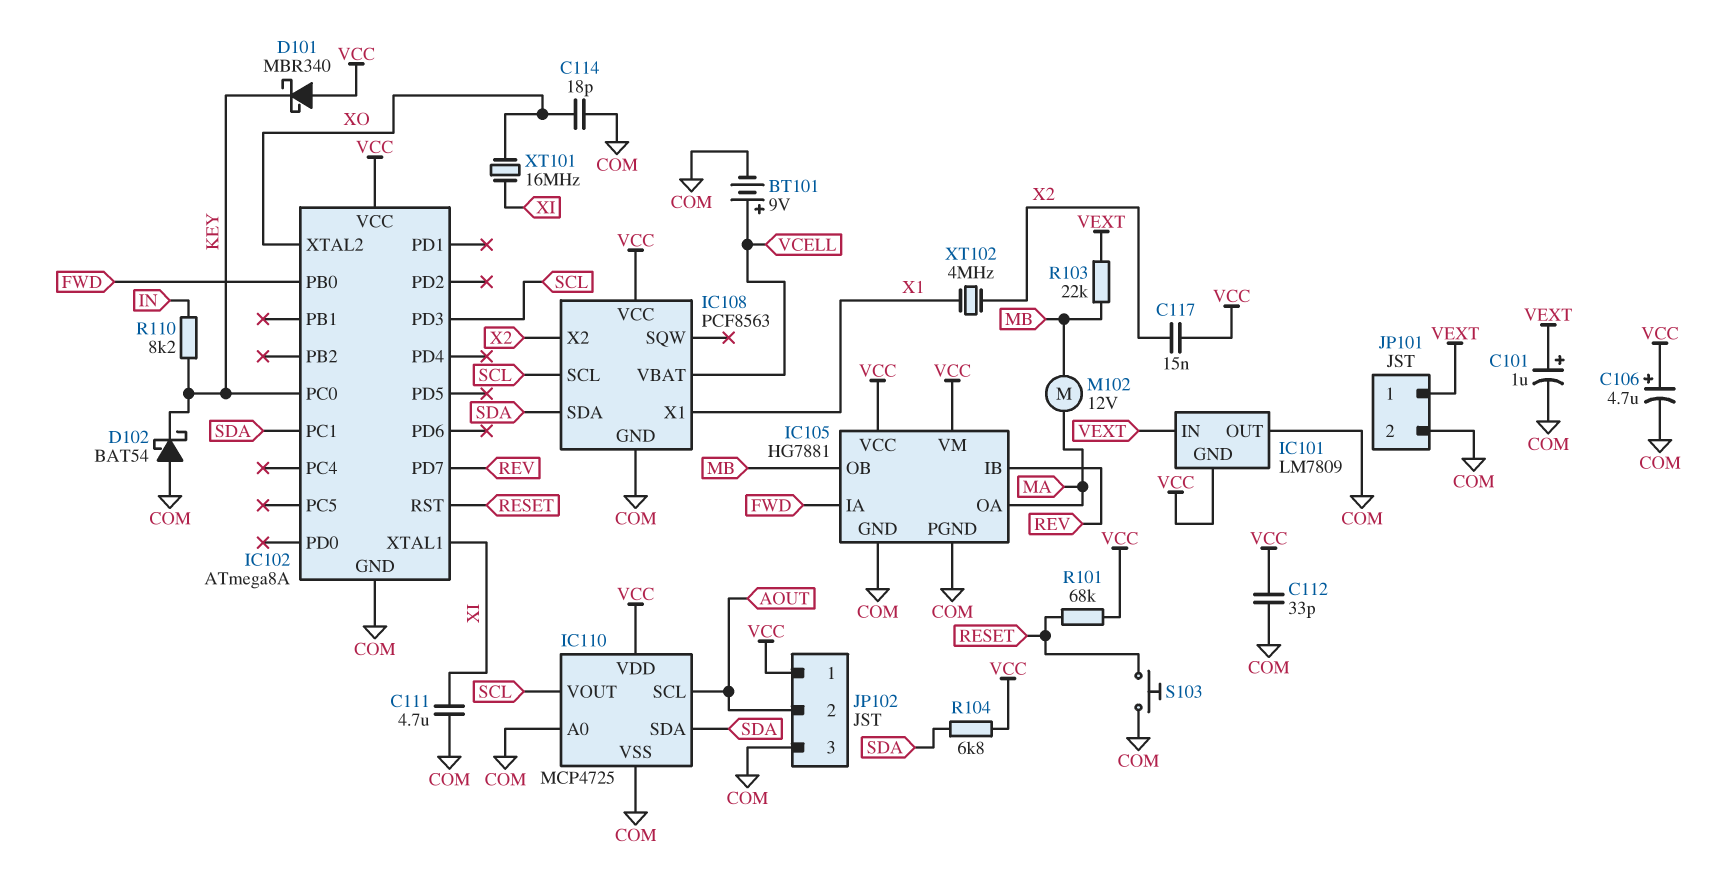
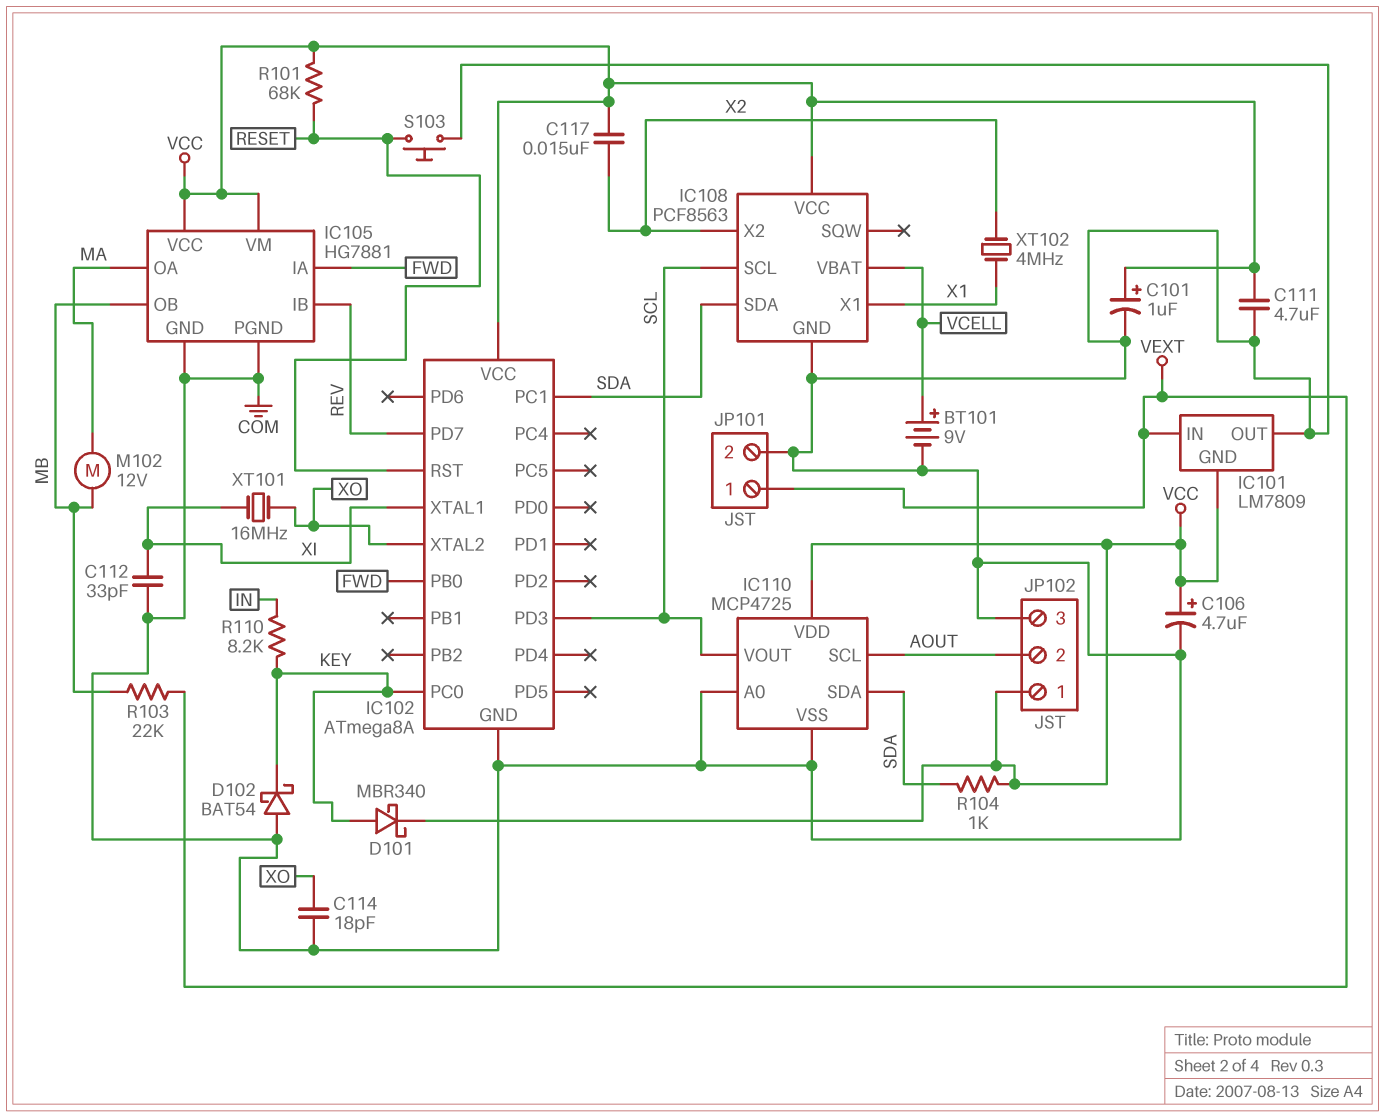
C101: 1uF (plus VEXT, minus COM) -> 1uF (plus VCC, minus COM)
C111: 4.7uF (COM, XI) -> 4.7uF (COM, VCC)
C112: 33pF (COM, VCC) -> 33pF (COM, XI)
D101: schottky MBR340 (A VCC, K KEY) -> schottky MBR340 (A KEY, K VCC)
R104: 6.8k (SDA, VCC) -> 1k (SDA, VCC)

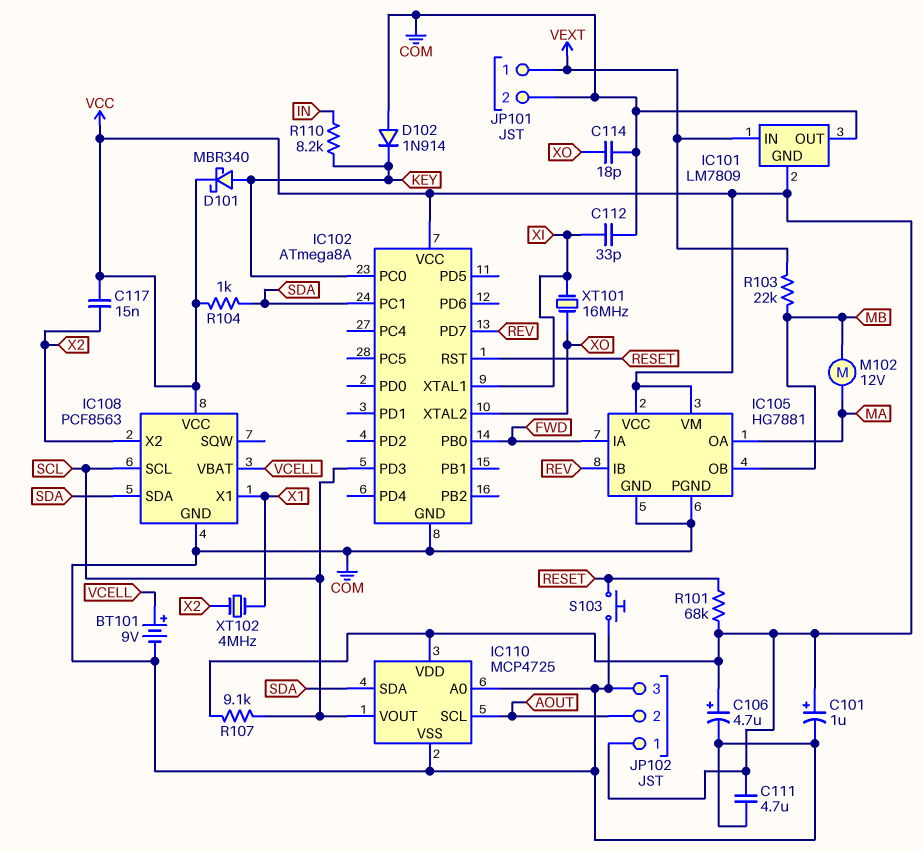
D102: schottky BAT54 (A COM, K KEY) -> diode 1N914 (A COM, K KEY)
R107: none -> 9.1k (SCL, VCC)

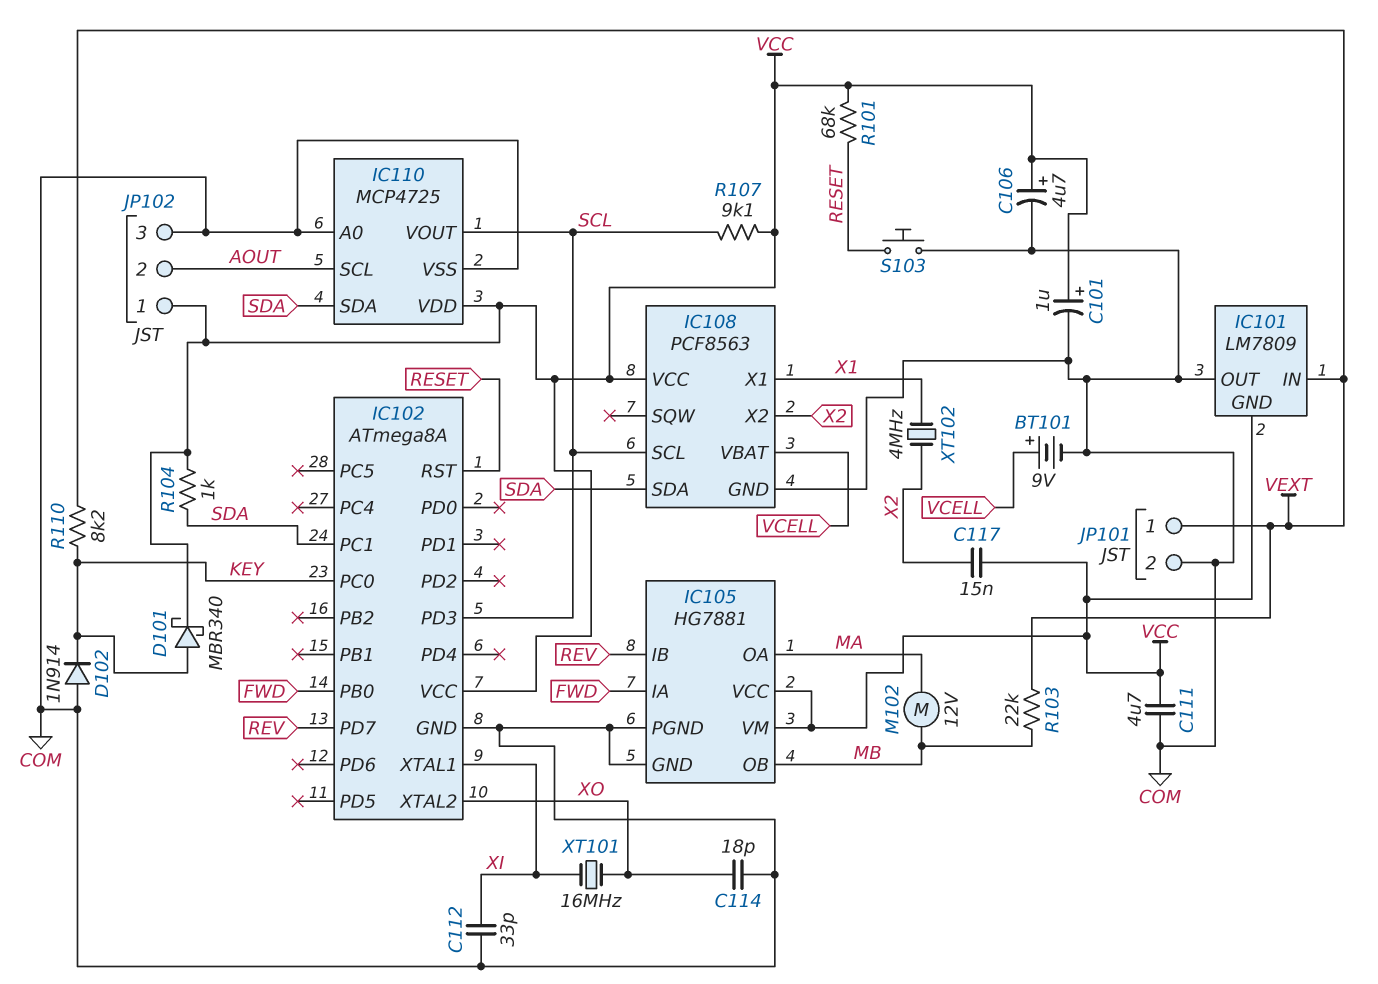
R110: 8.2k (IN, KEY) -> 8.2k (KEY, VEXT)

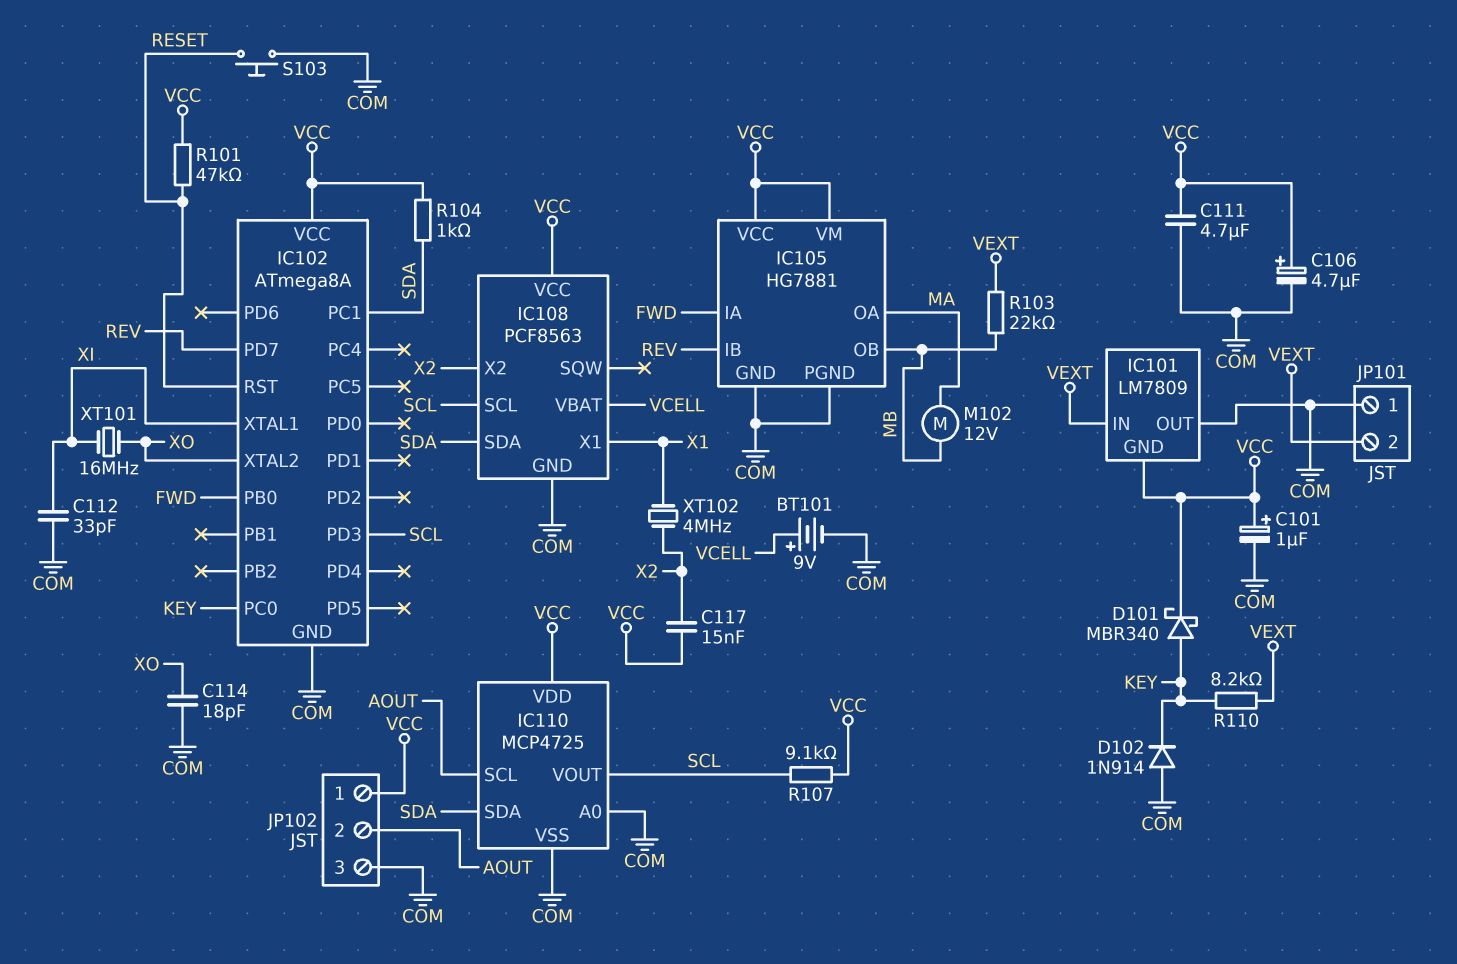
JP101 pin 1: VEXT -> COM
JP101 pin 2: COM -> VEXT
R101: 68k (RESET, VCC) -> 47k (RESET, VCC)

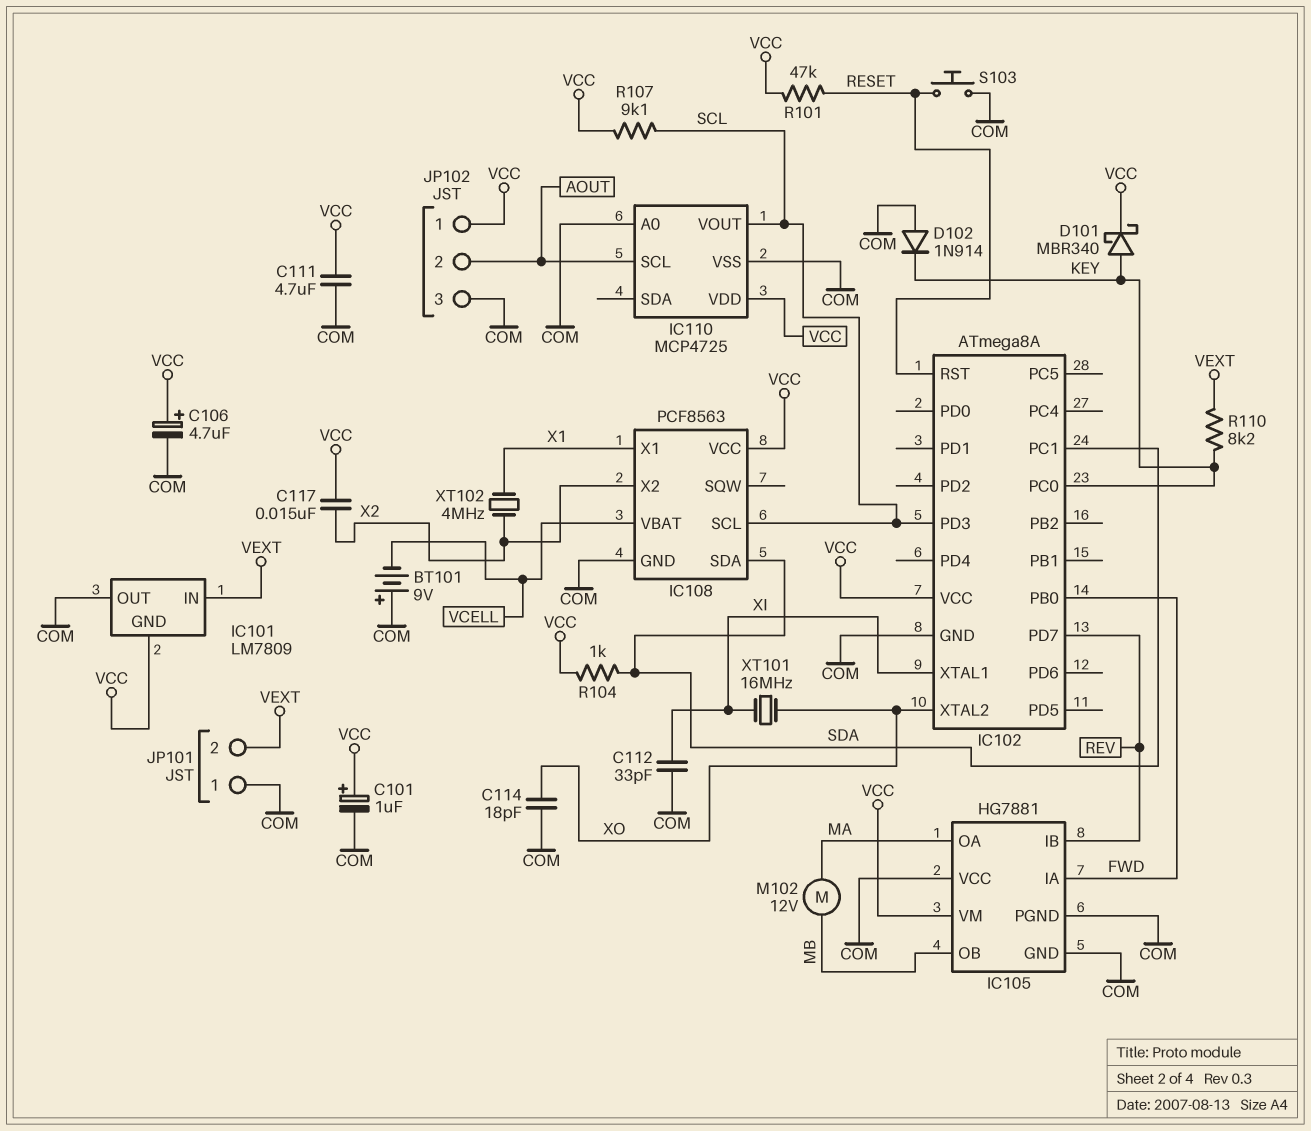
BT101: 9V (plus VCELL, minus COM) -> 9V (plus COM, minus VCELL)
IC105 pin VCC: VCC -> COM
IC110 pin SDA: SDA -> none
R103: 22k (MB, VEXT) -> none

